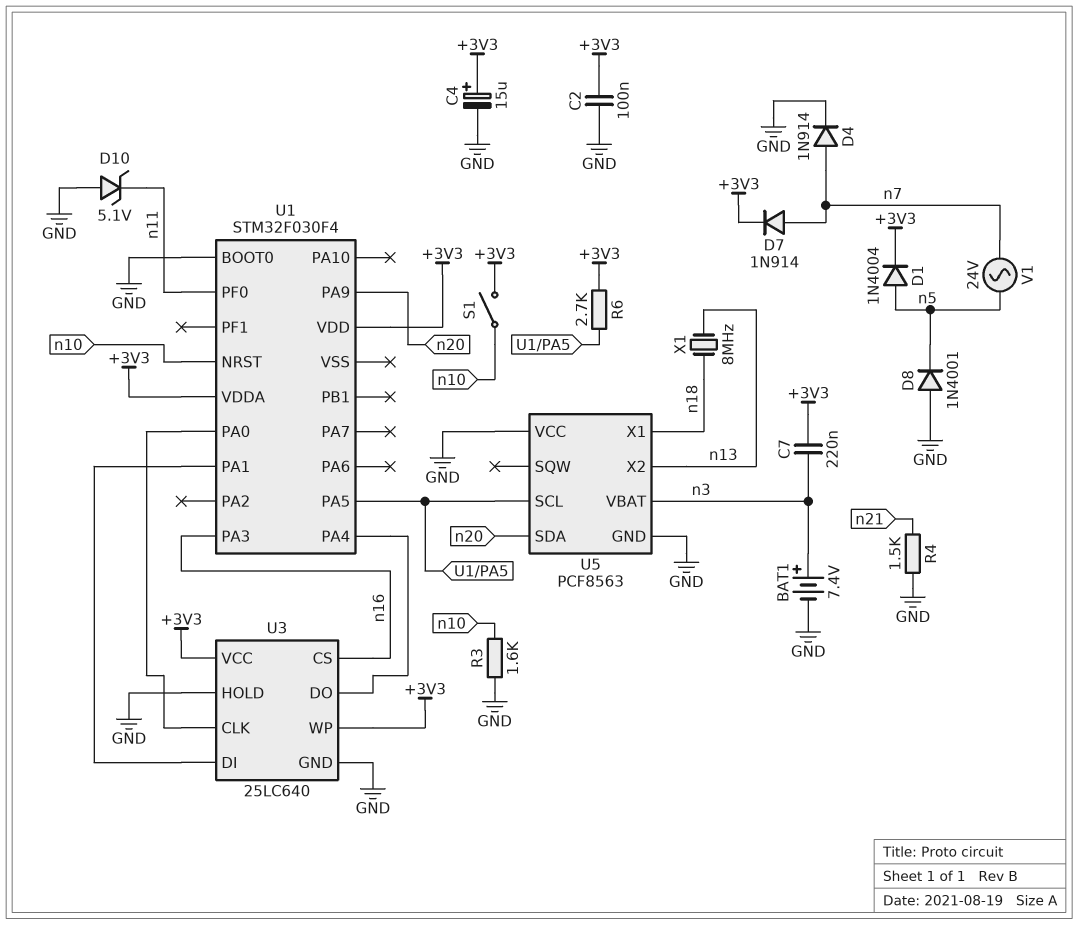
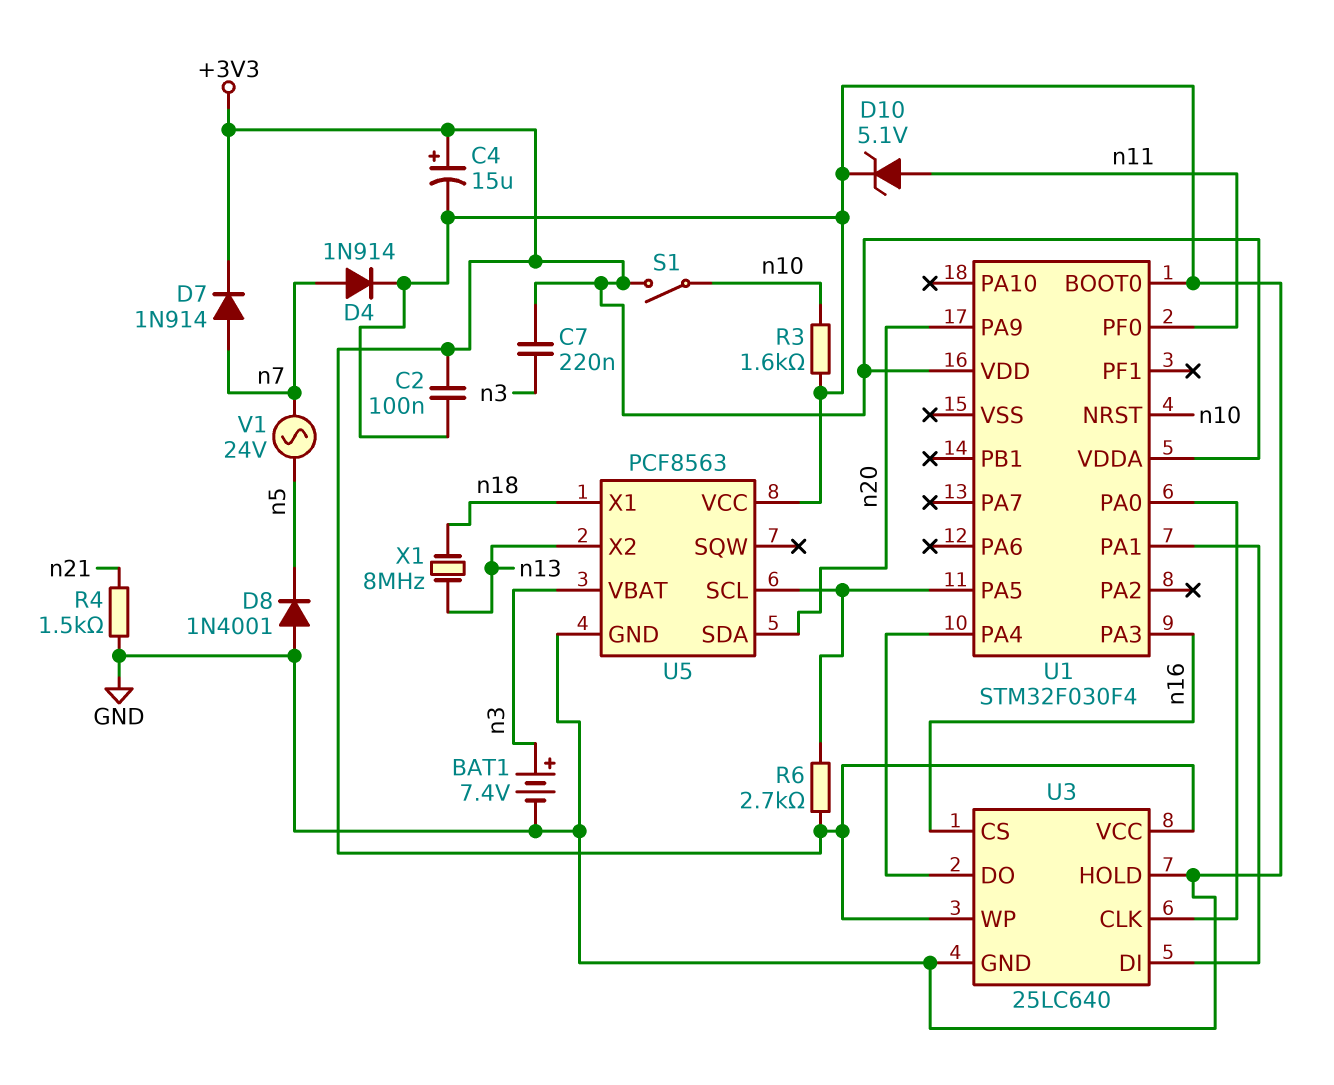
D1: diode 1N4004 (A n5, K +3V3) -> none
D10: zener 5.1V (A GND, K n11) -> zener 5.1V (A n11, K GND)

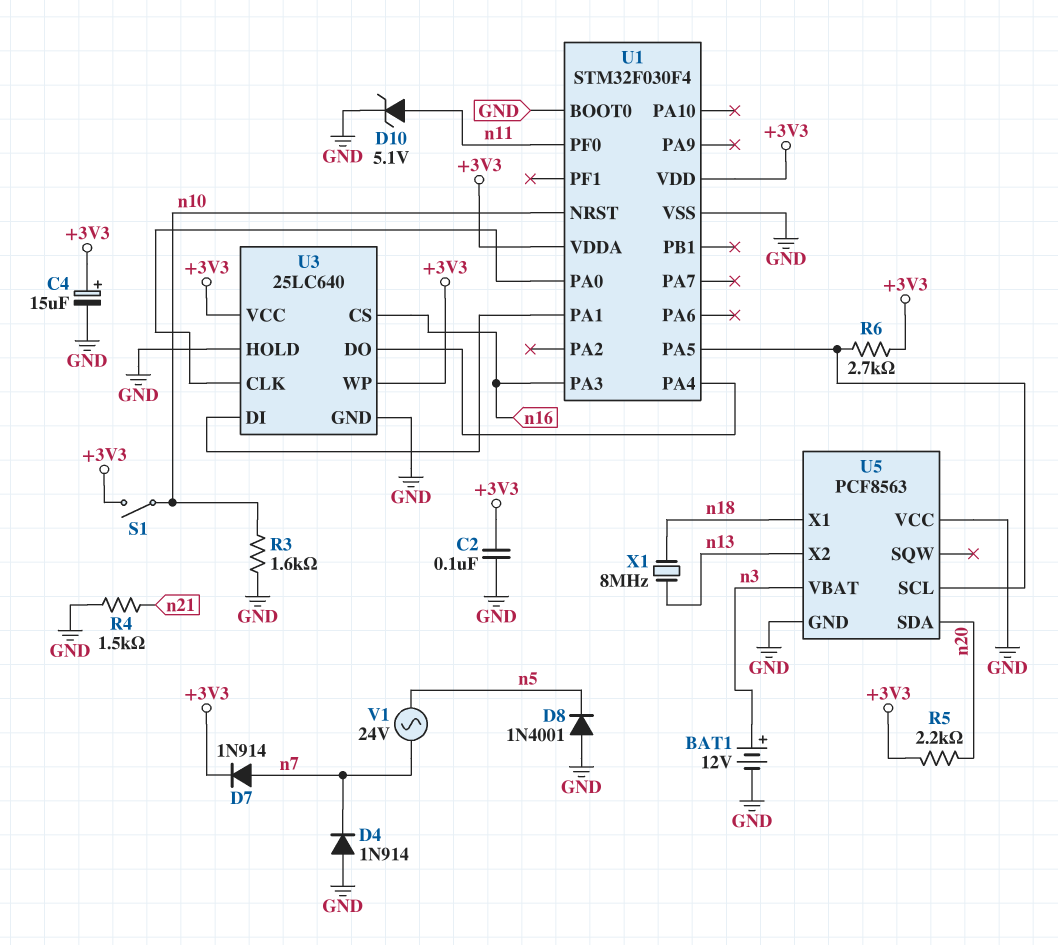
BAT1: 7.4V (plus n3, minus GND) -> 12V (plus n3, minus GND)
C7: 220nF (+3V3, n3) -> none
D4: diode 1N914 (A n7, K GND) -> diode 1N914 (A GND, K n7)
R5: none -> 2.2k (+3V3, n20)
U1 pin PA9: n20 -> none
U1 pin VSS: none -> GND

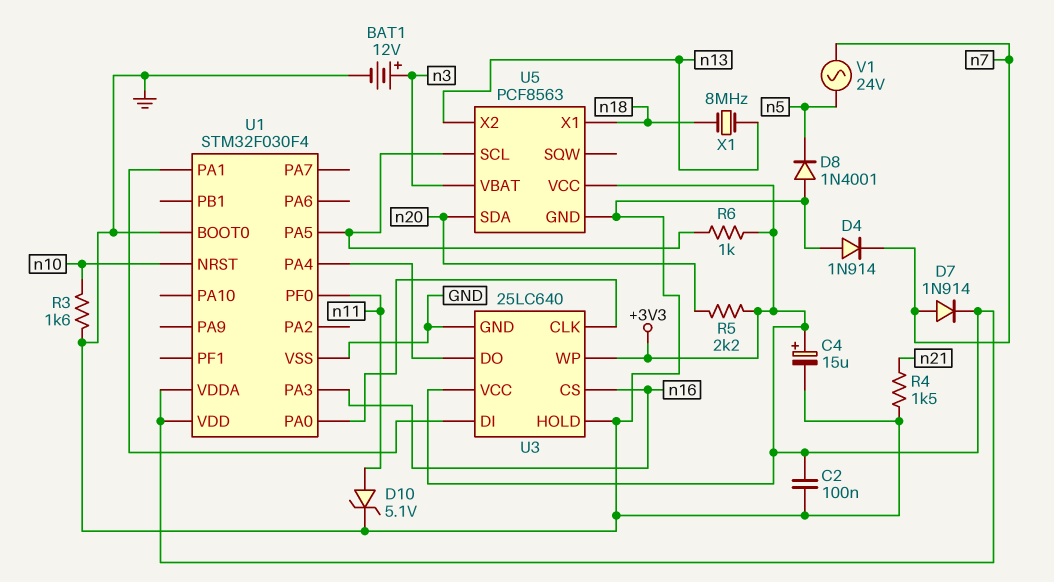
R6: 2.7k (+3V3, U1/PA5) -> 1k (+3V3, U1/PA5)
S1: switch (+3V3, n10) -> none
U5 pin VCC: GND -> +3V3

